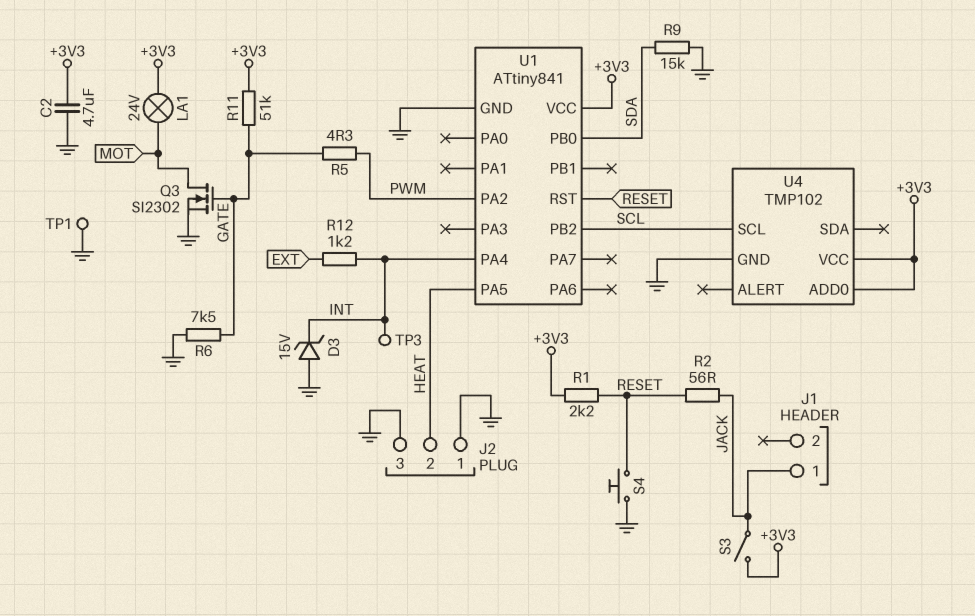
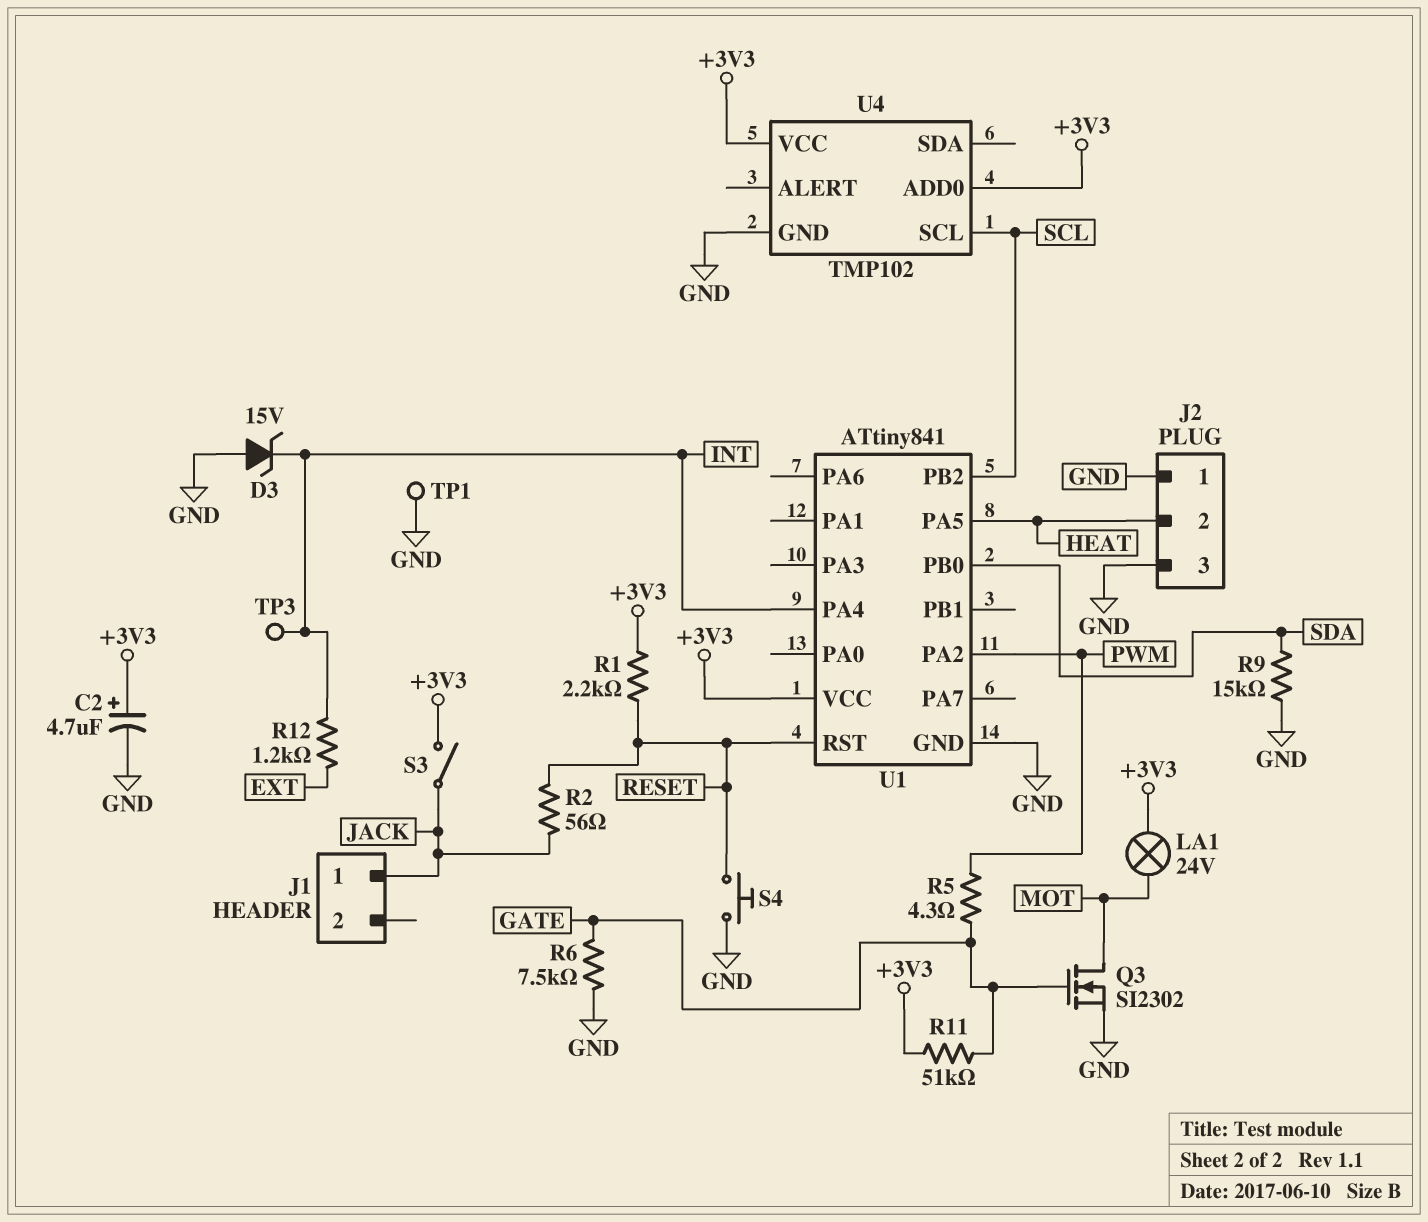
C2: 4.7uF (+3V3, GND) -> 4.7uF (plus +3V3, minus GND)

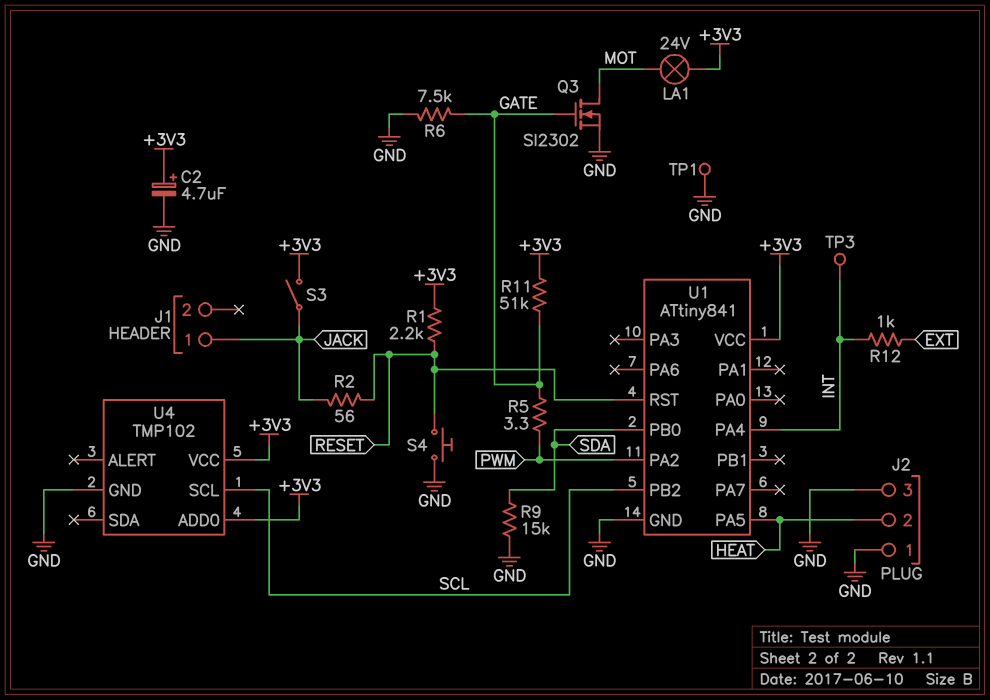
D3: zener 15V (A GND, K INT) -> none
R5: 4.3 (GATE, PWM) -> 3.3 (GATE, PWM)
R12: 1.2k (EXT, INT) -> 1k (EXT, INT)

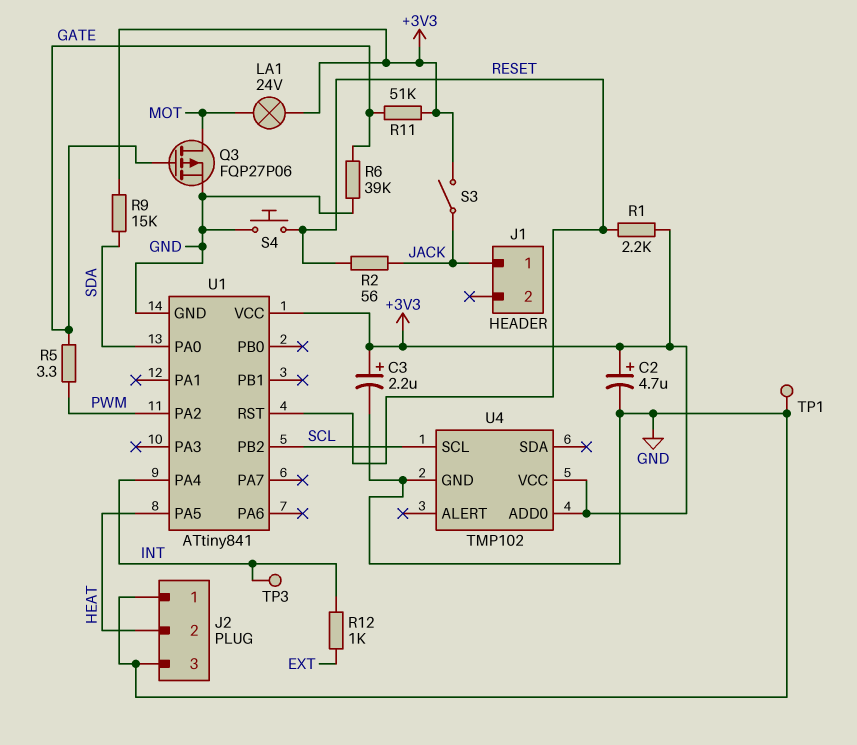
C3: none -> 2.2uF (plus +3V3, minus GND)
Q3: NMOS SI2302 (G GATE, D MOT, S GND) -> PMOS FQP27P06 (G GATE, D MOT, S GND)
R6: 7.5k (GATE, GND) -> 39k (GATE, GND)
R9: 15k (GND, SDA) -> 15k (+3V3, SDA)
U1 pin PA0: none -> SDA
U1 pin PB0: SDA -> none

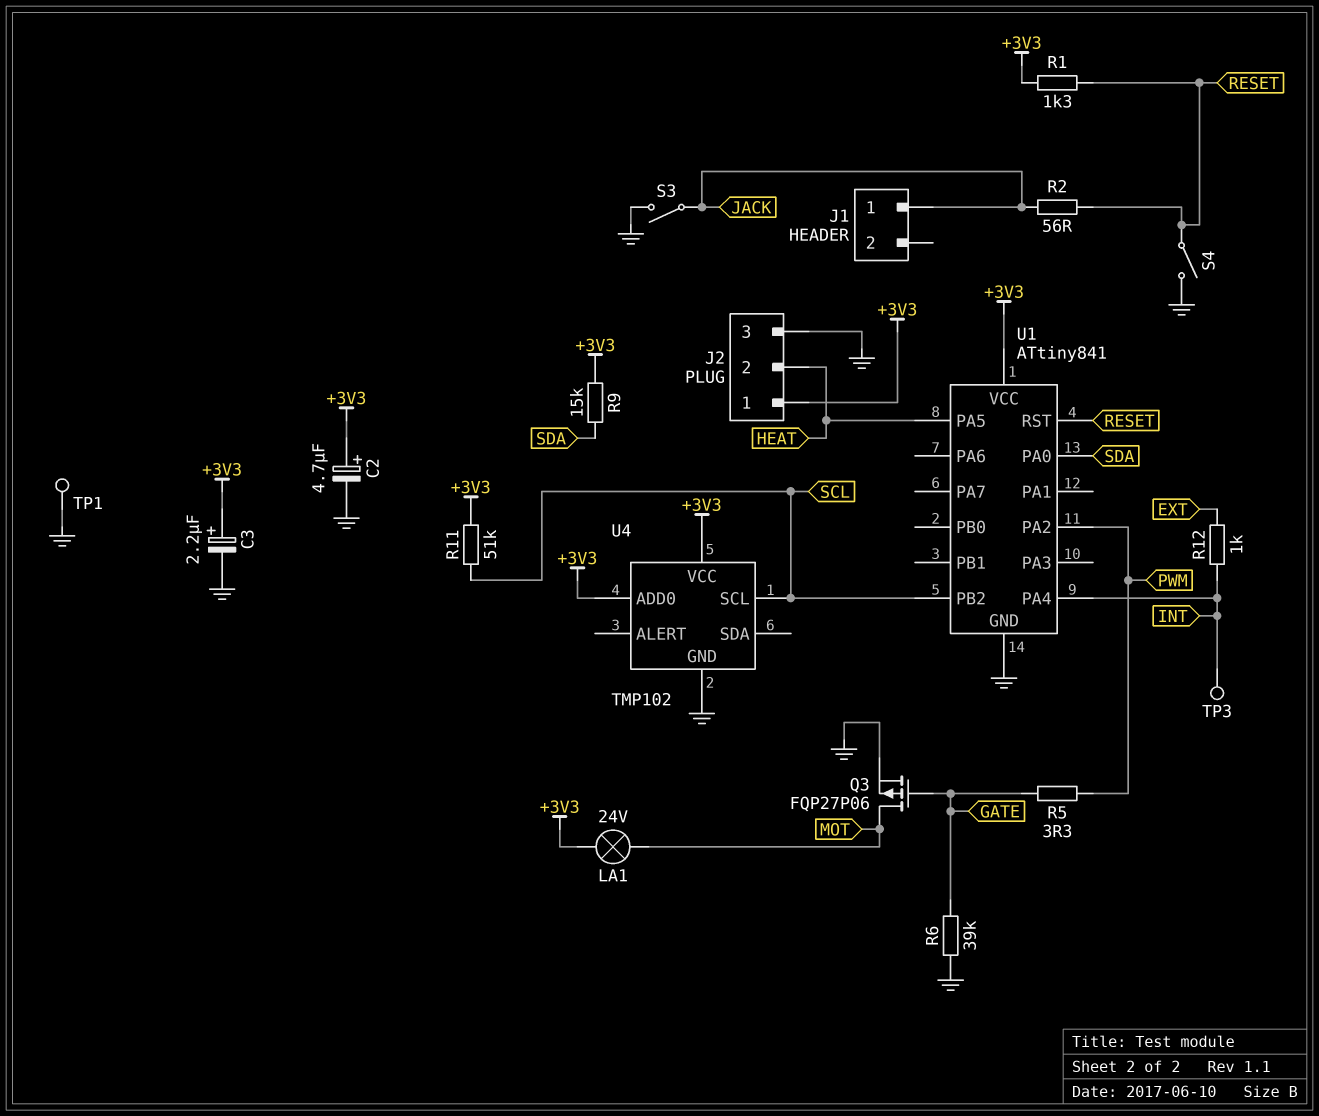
J2 pin 1: GND -> +3V3
R1: 2.2k (+3V3, RESET) -> 1.3k (+3V3, RESET)
R11: 51k (+3V3, GATE) -> 51k (+3V3, SCL)
S3: switch (+3V3, JACK) -> switch (GND, JACK)
S4: button (GND, RESET) -> switch (GND, RESET)

